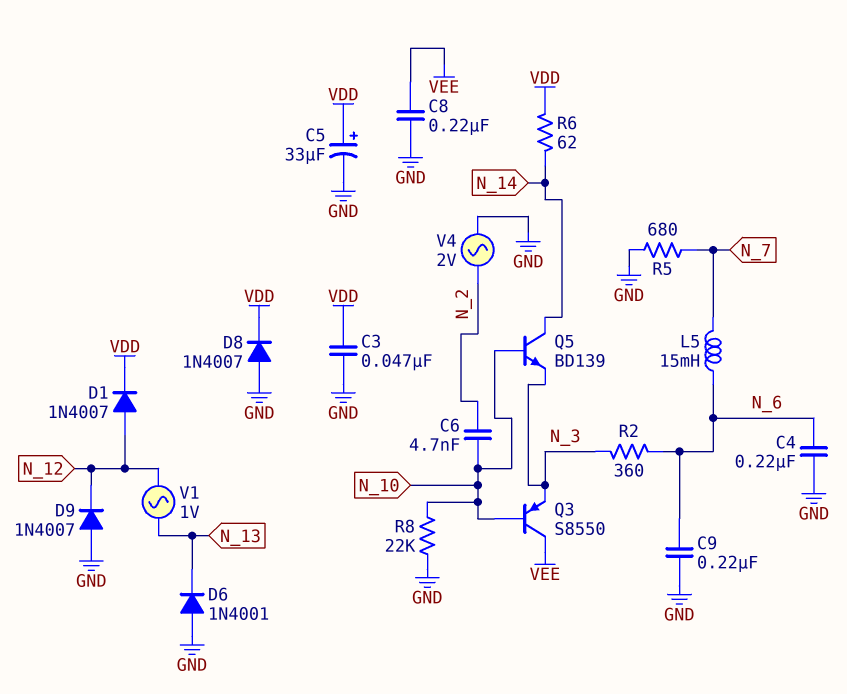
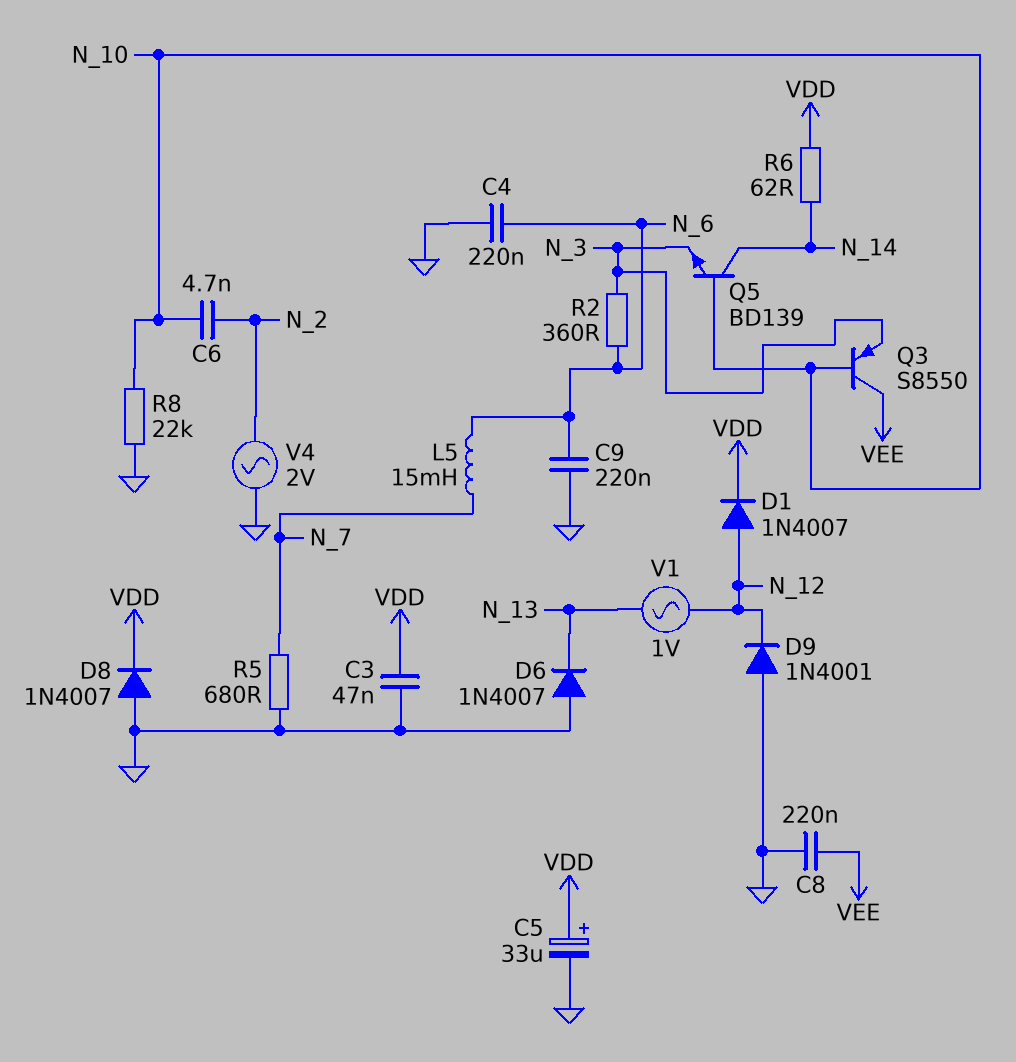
D6: diode 1N4001 (A GND, K N_13) -> diode 1N4007 (A GND, K N_13)
D9: diode 1N4007 (A GND, K N_12) -> diode 1N4001 (A GND, K N_12)

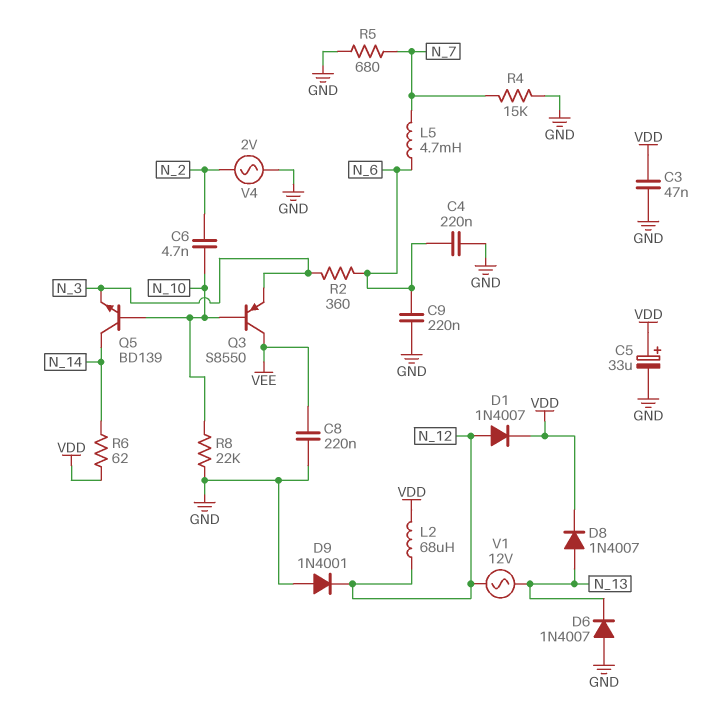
D8: diode 1N4007 (A GND, K VDD) -> diode 1N4007 (A N_13, K VDD)
L2: none -> 68uH (N_12, VDD)
L5: 15mH (N_6, N_7) -> 4.7mH (N_6, N_7)
R4: none -> 15k (GND, N_7)
V1: AC 1V (N_12, N_13) -> AC 12V (N_12, N_13)

